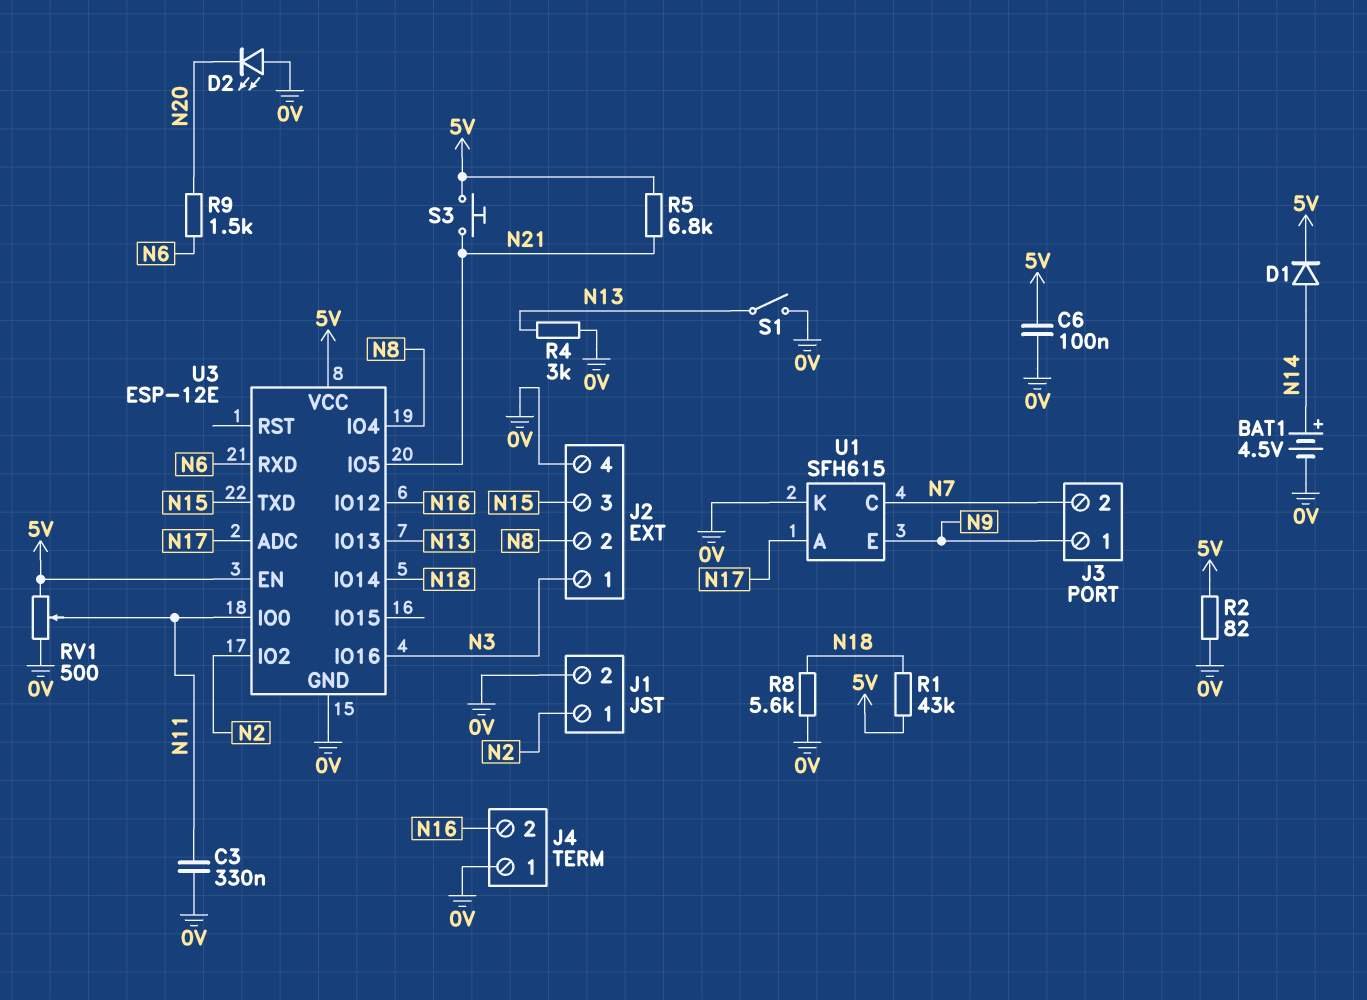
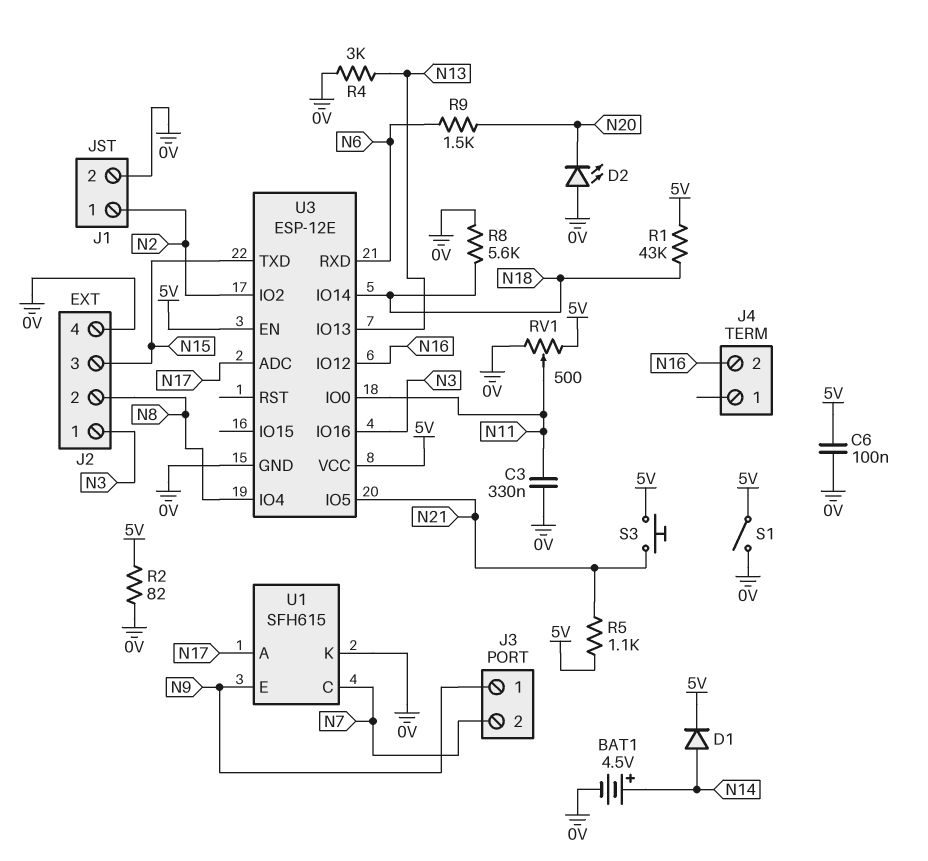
J4 pin 1: 0V -> none
R5: 6.8k (5V, N21) -> 1.1k (5V, N21)
S1: switch (0V, N13) -> switch (0V, 5V)

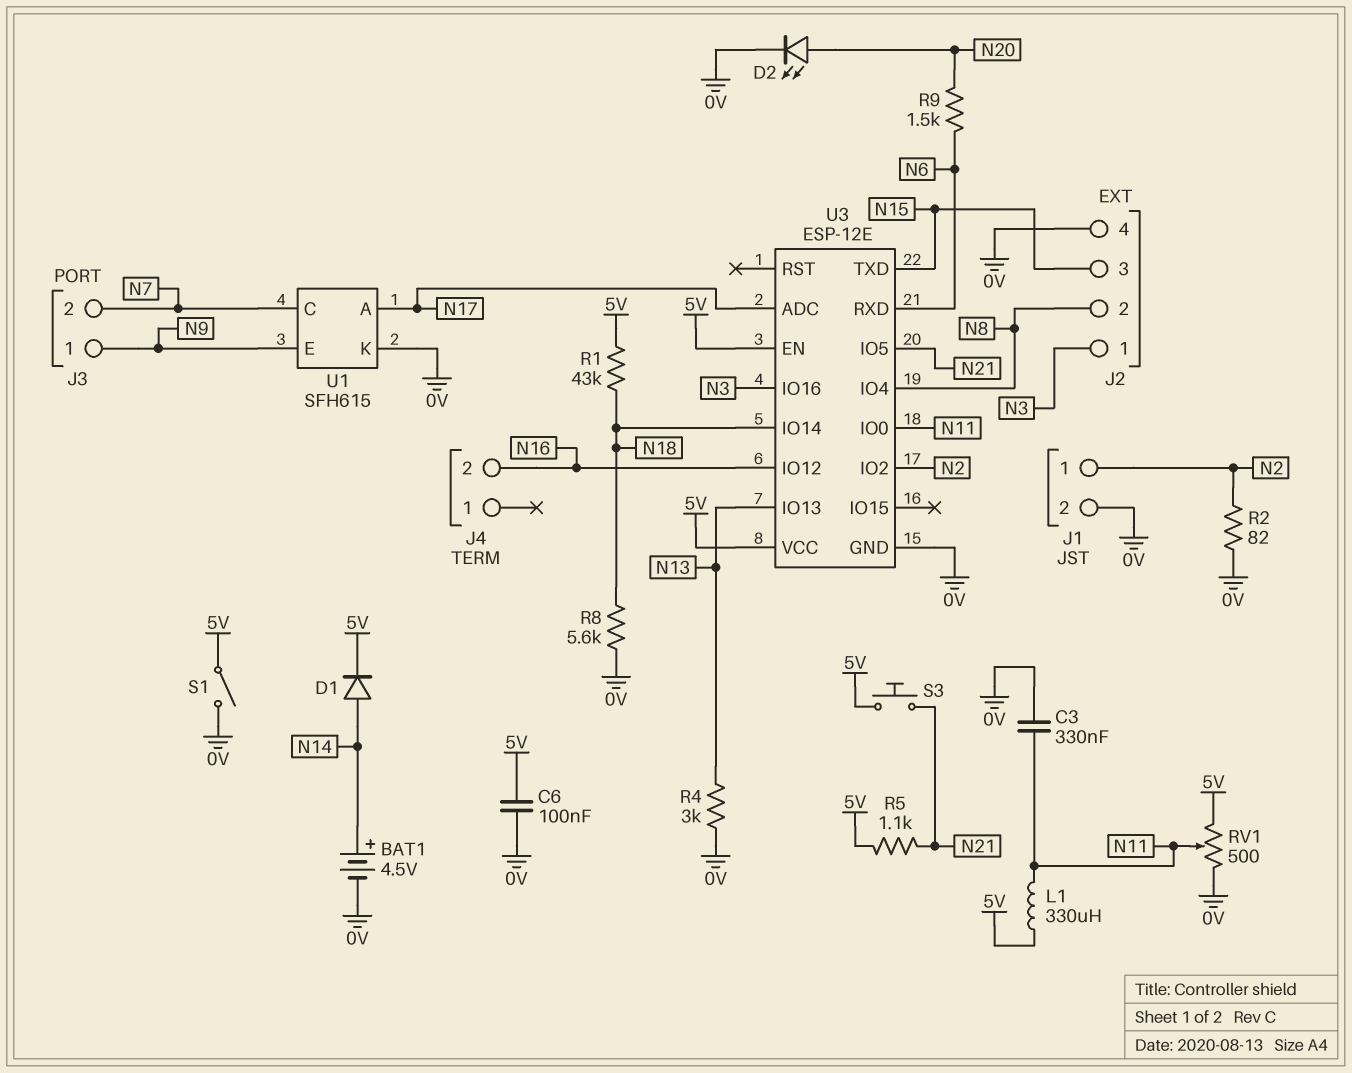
D2: LED (A 0V, K N20) -> LED (A N20, K 0V)
L1: none -> 330uH (5V, N11)
R2: 82 (0V, 5V) -> 82 (0V, N2)

